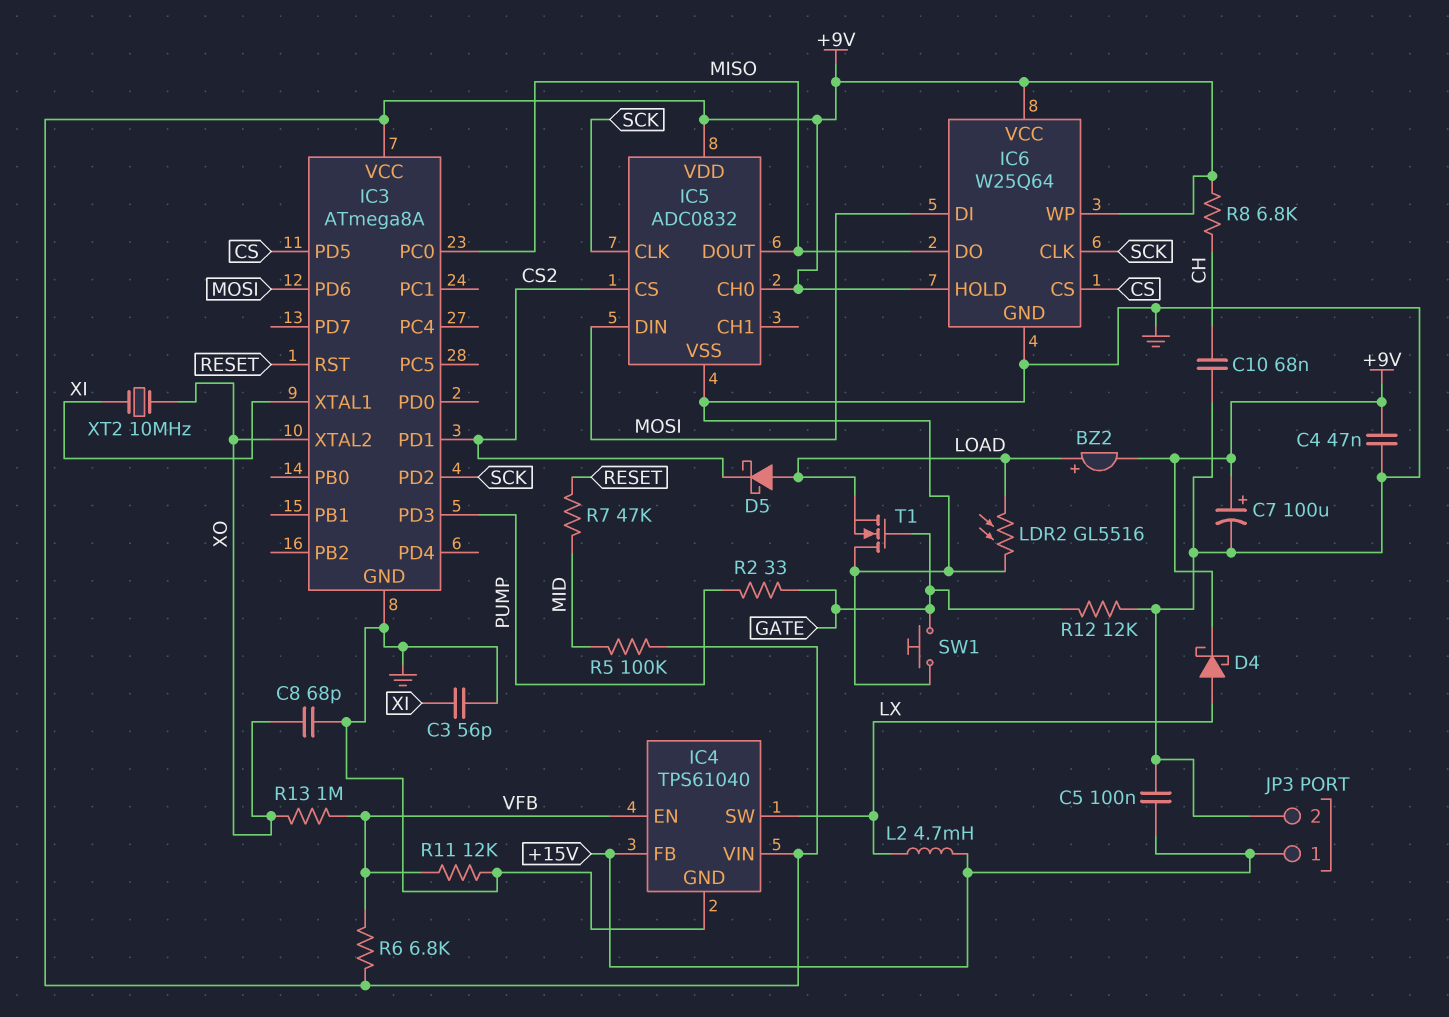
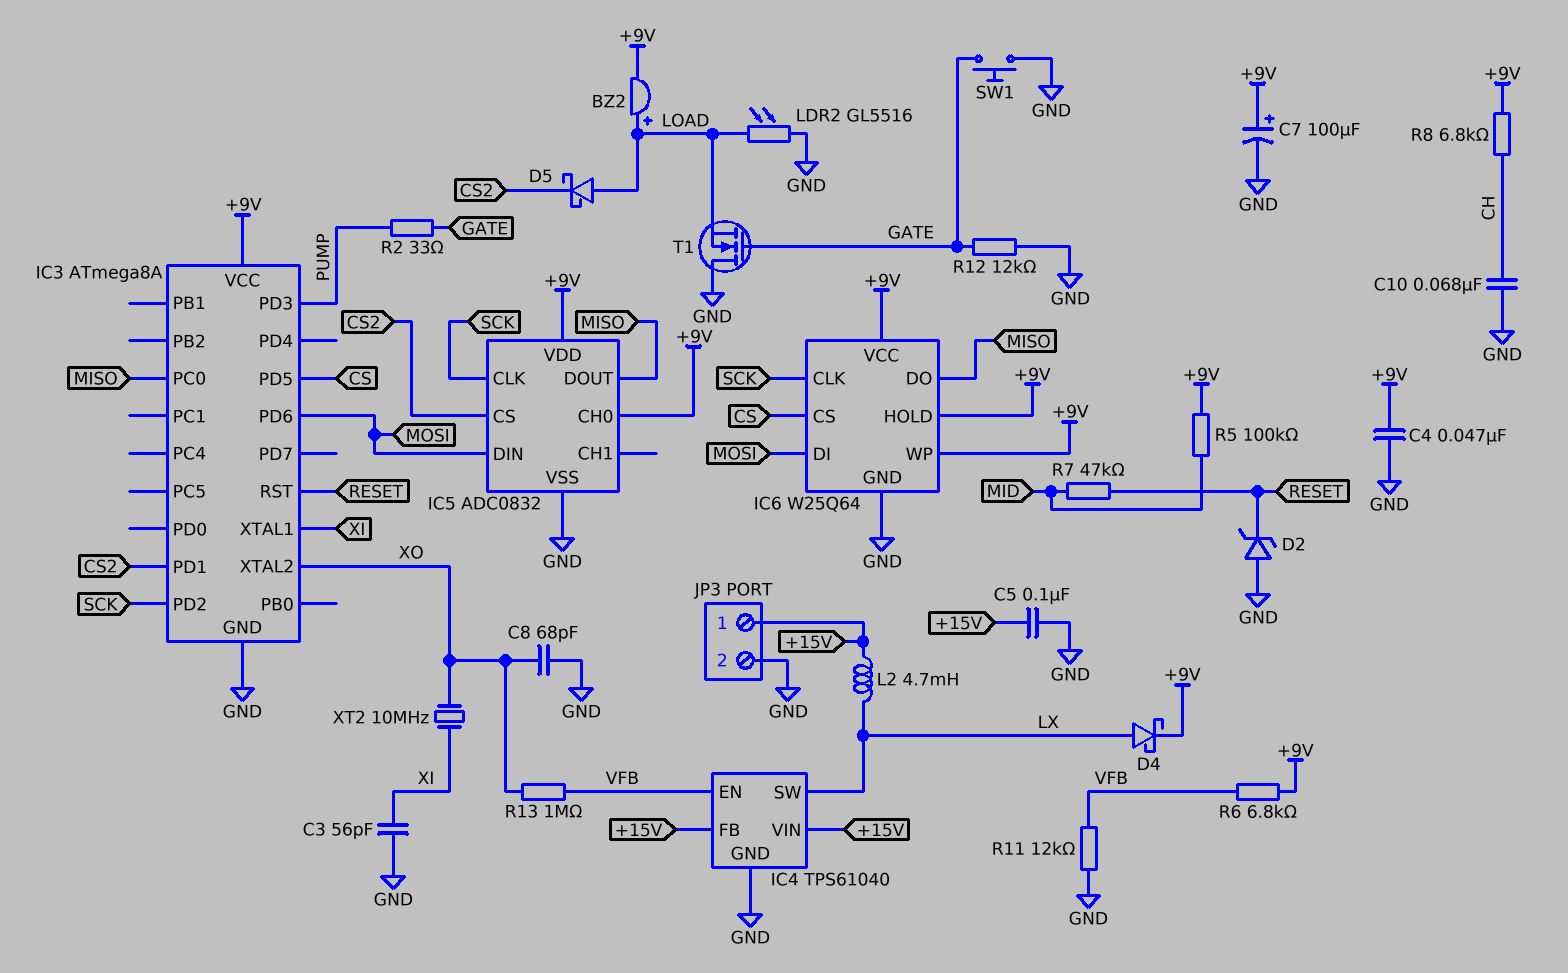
D2: none -> zener (A GND, K RESET)
IC4 pin VIN: +9V -> +15V

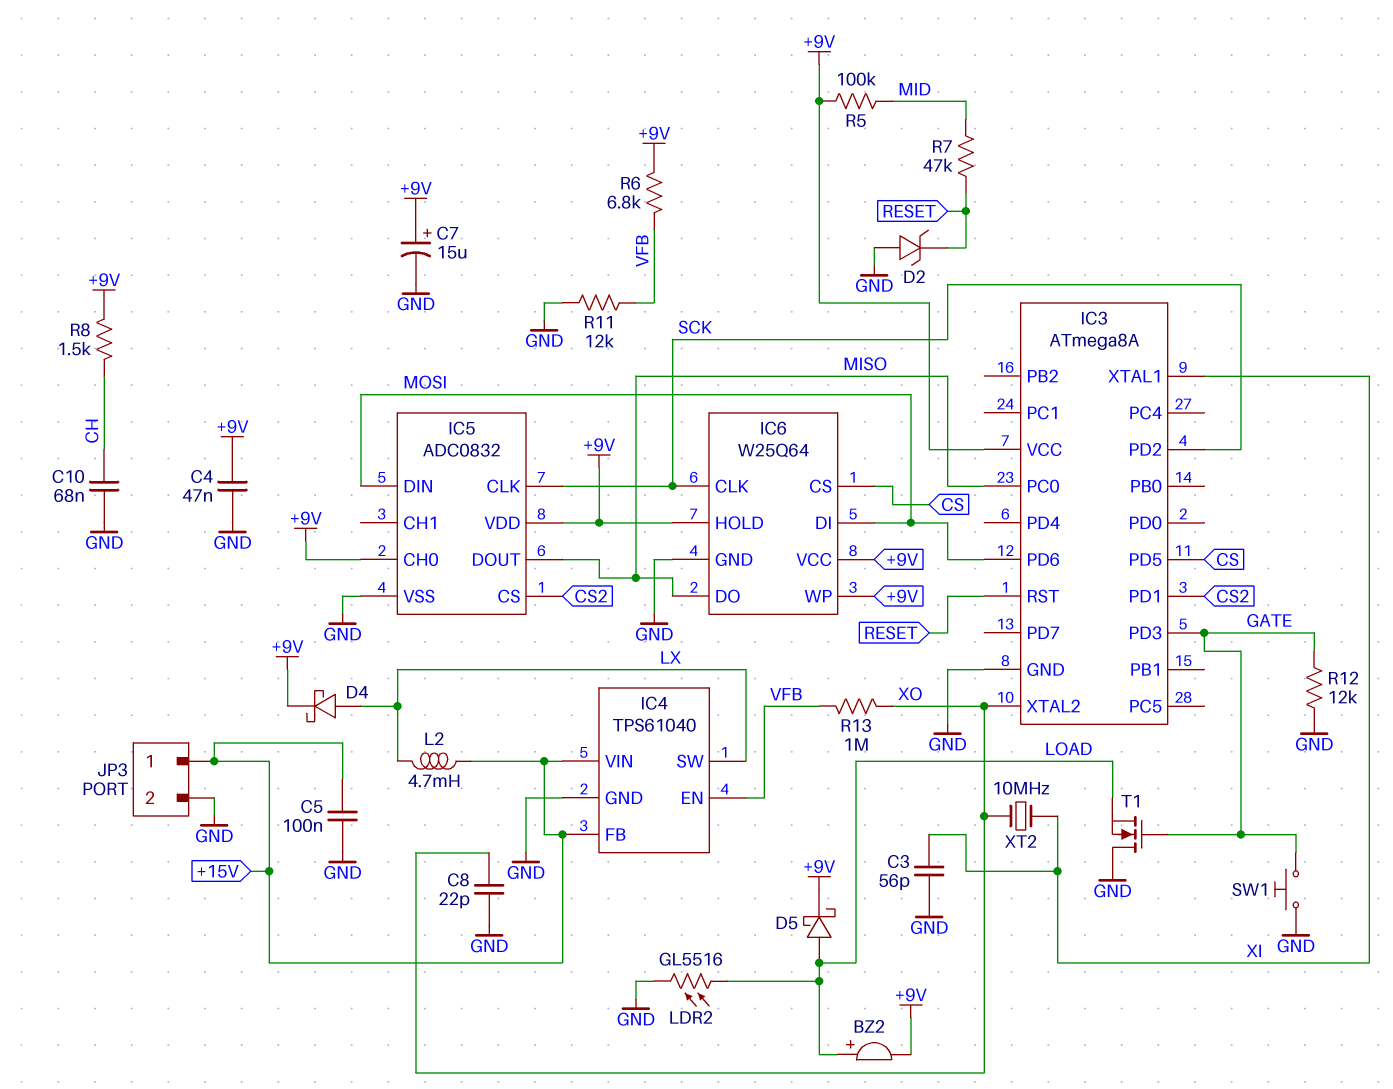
C7: 100uF (plus +9V, minus GND) -> 15uF (plus +9V, minus GND)
C8: 68pF (GND, XO) -> 22pF (GND, XO)
D5: schottky (A LOAD, K CS2) -> schottky (A LOAD, K +9V)
IC3 pin PD3: PUMP -> GATE
R2: 33 (GATE, PUMP) -> none
R8: 6.8k (+9V, CH) -> 1.5k (+9V, CH)

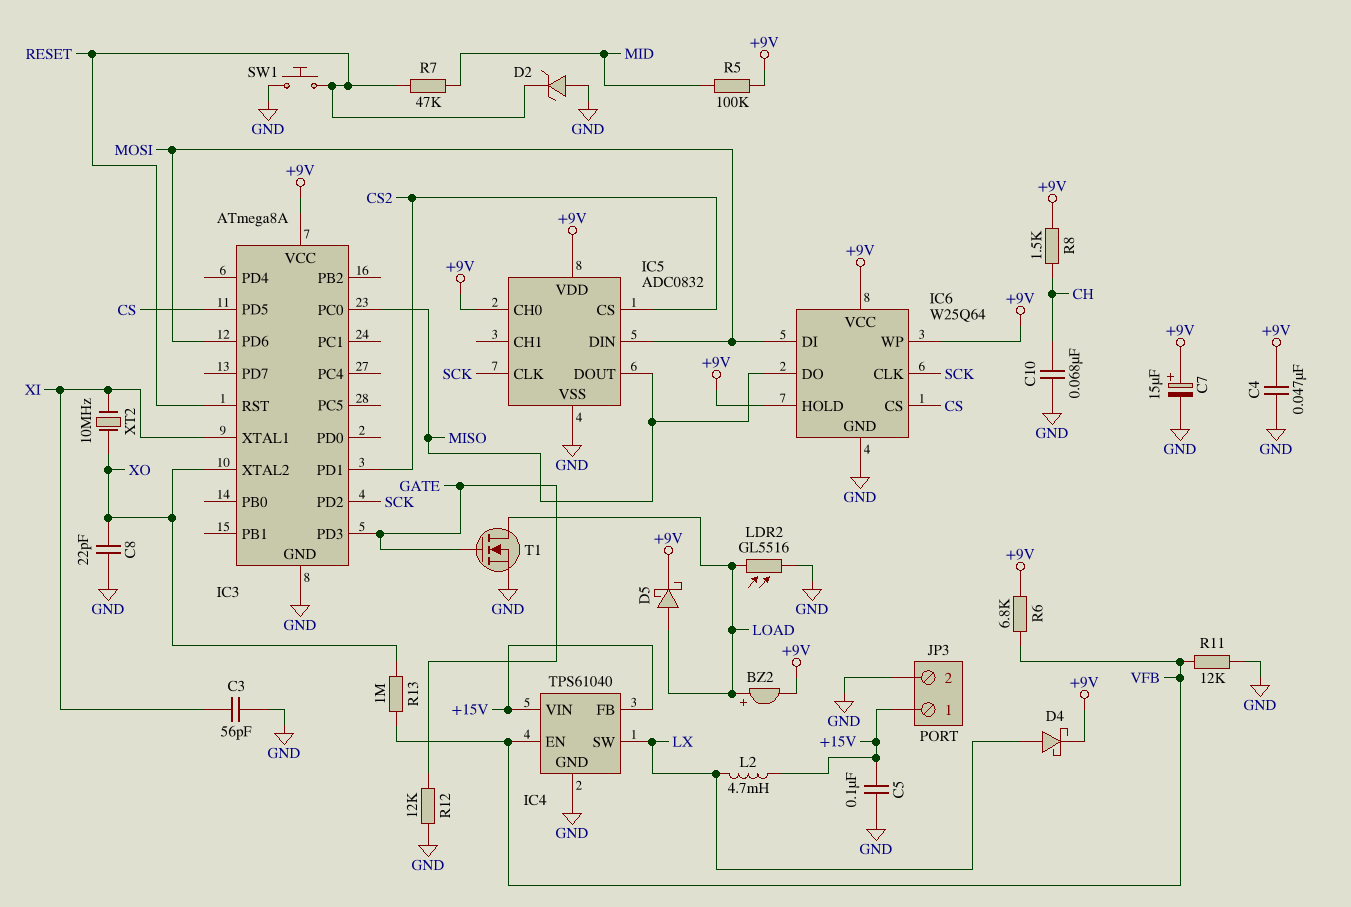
SW1: button (GATE, GND) -> button (GND, RESET)
T1: NMOS (G GATE, D GND, S LOAD) -> NMOS (G GATE, D LOAD, S GND)

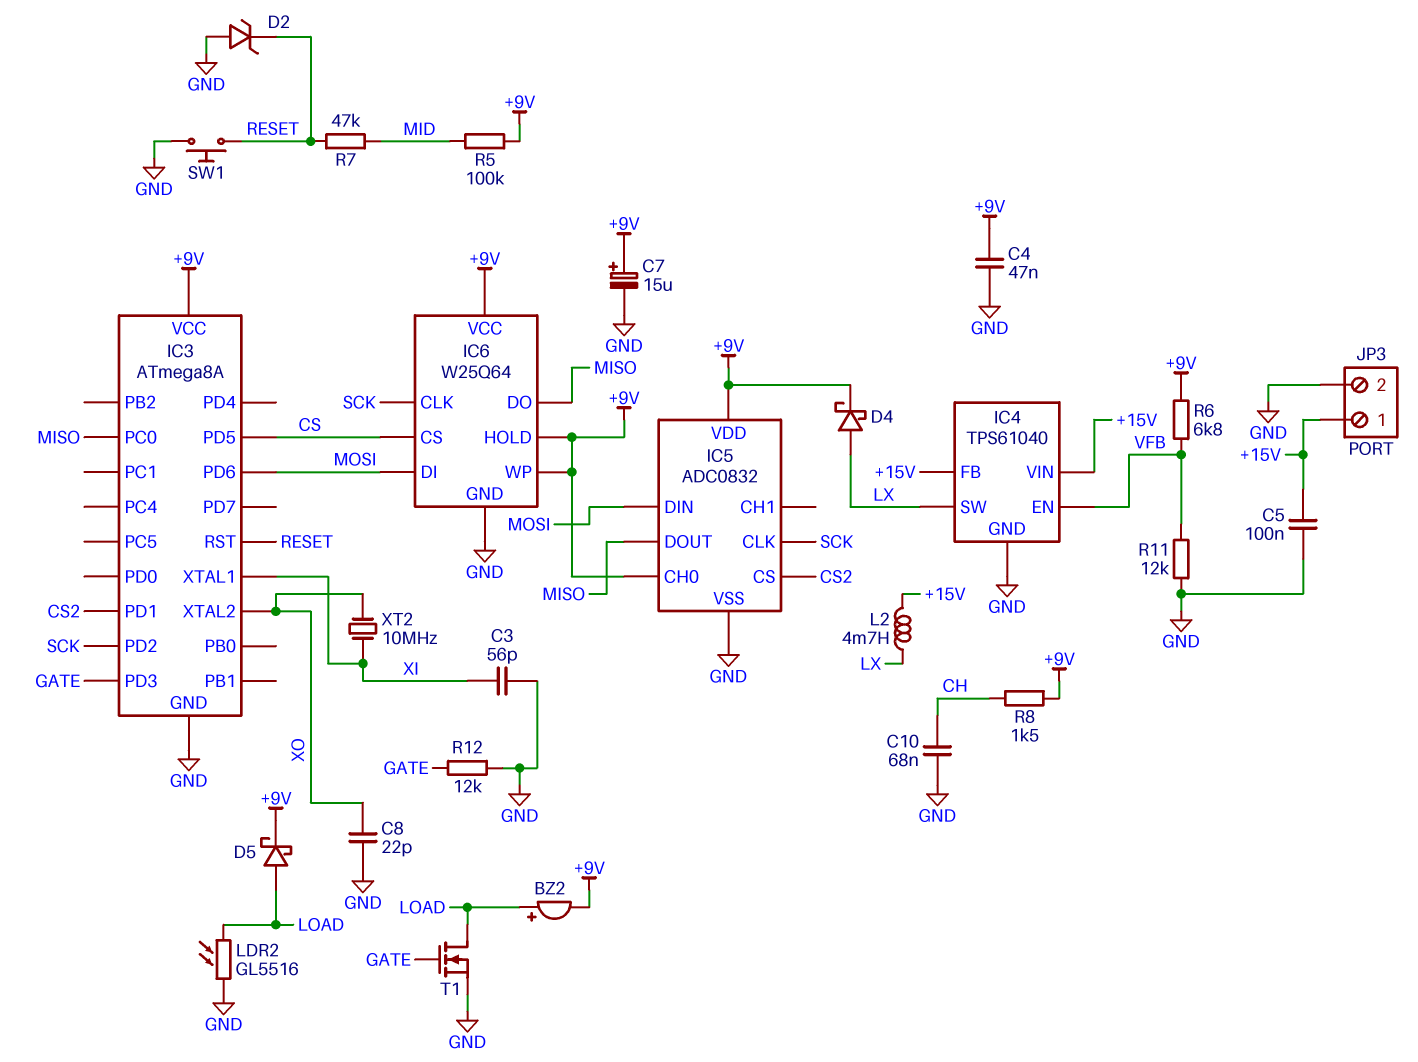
R13: 1M (VFB, XO) -> none

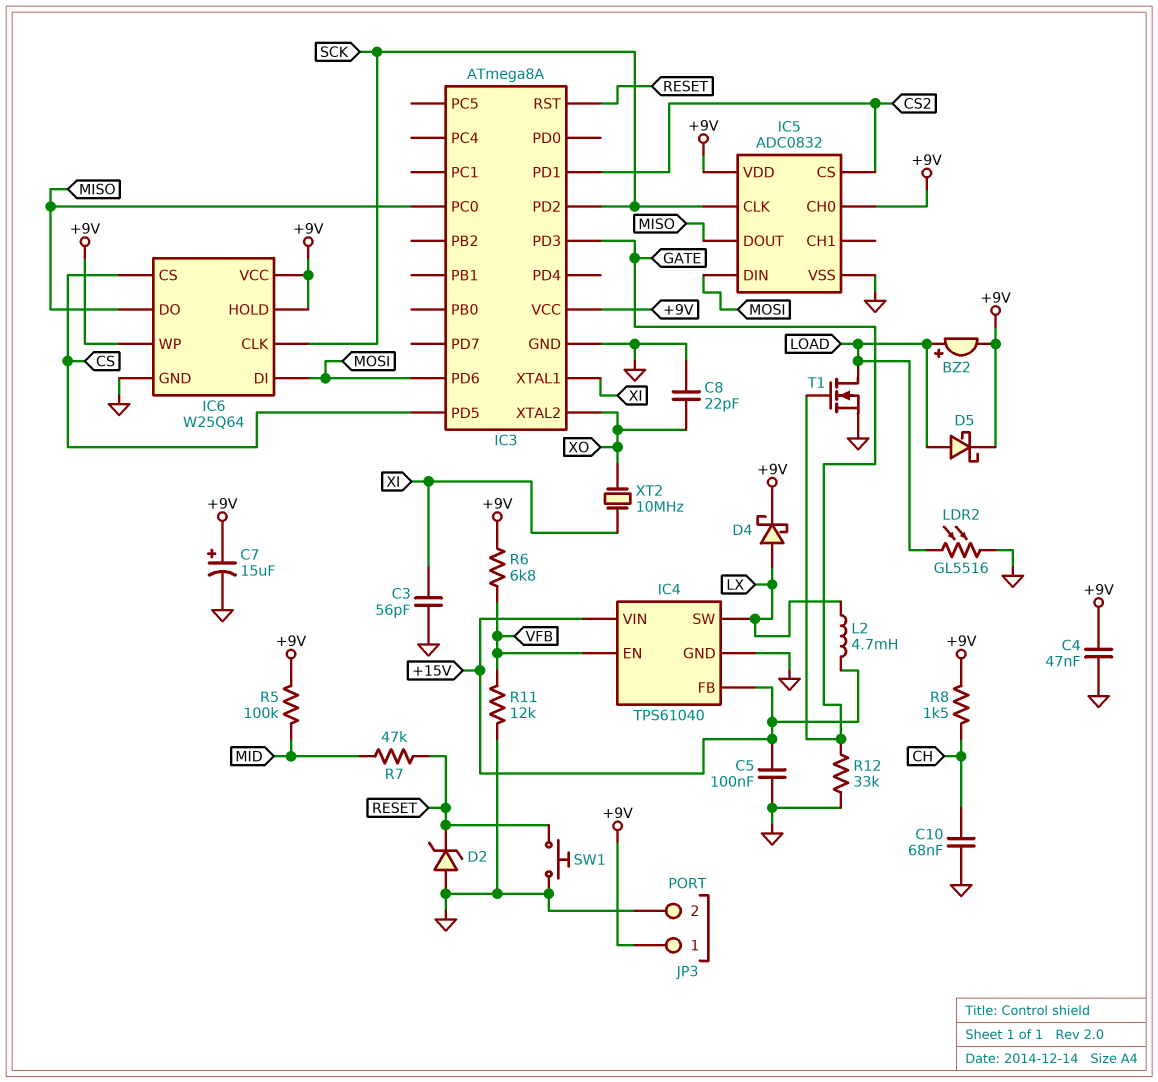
JP3 pin 1: +15V -> +9V
R12: 12k (GATE, GND) -> 33k (GATE, GND)

